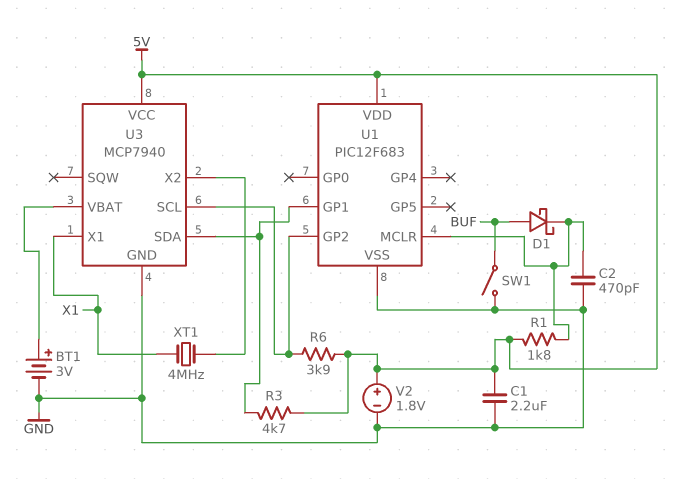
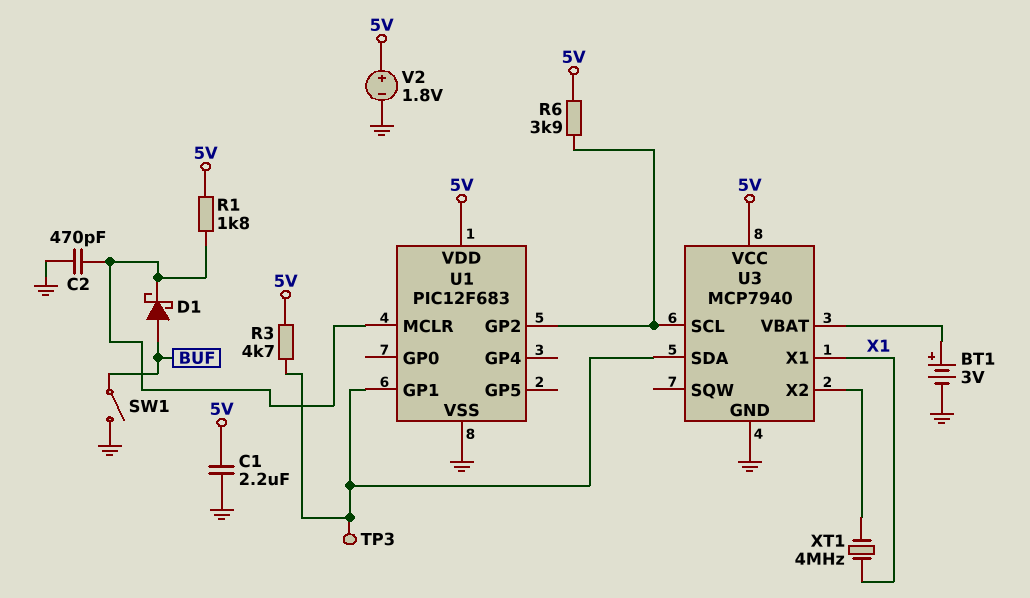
TP3: none -> test point (U1/GP1)

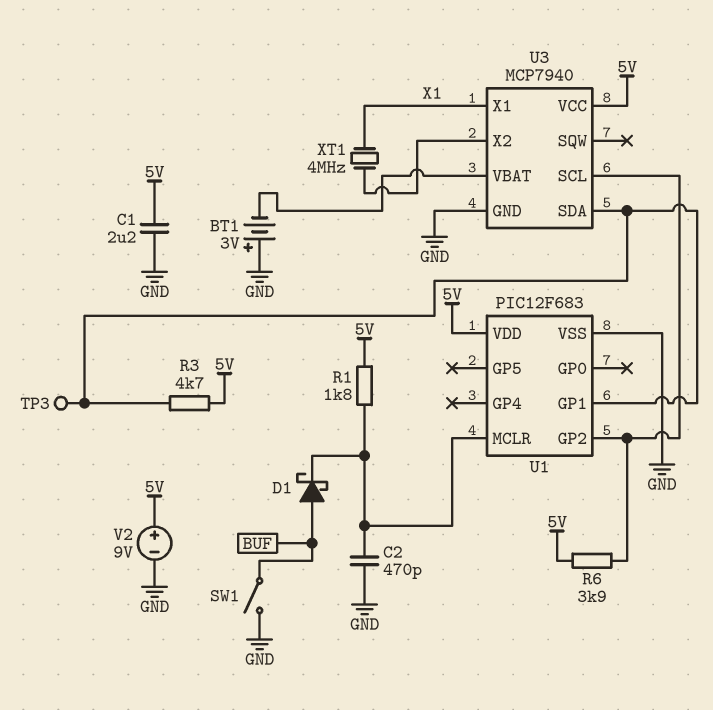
BT1: 3V (plus U3/VBAT, minus GND) -> 3V (plus GND, minus U3/VBAT)
V2: 1.8V (plus 5V, minus GND) -> 9V (plus 5V, minus GND)

